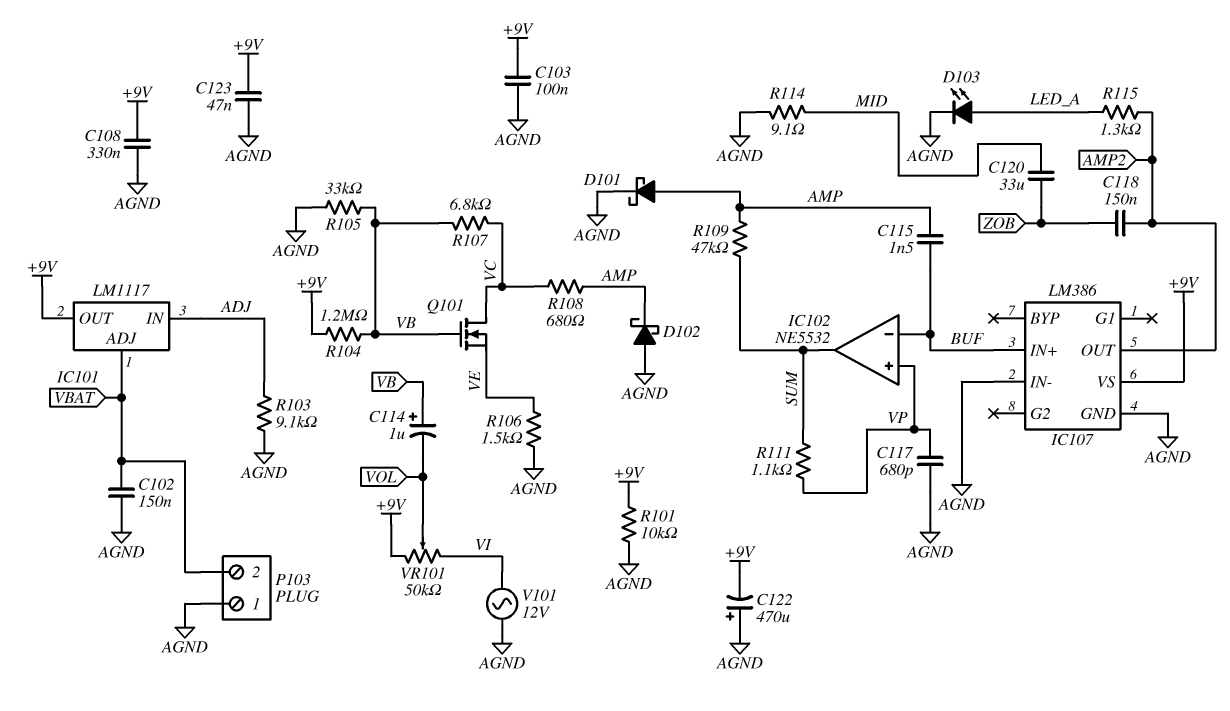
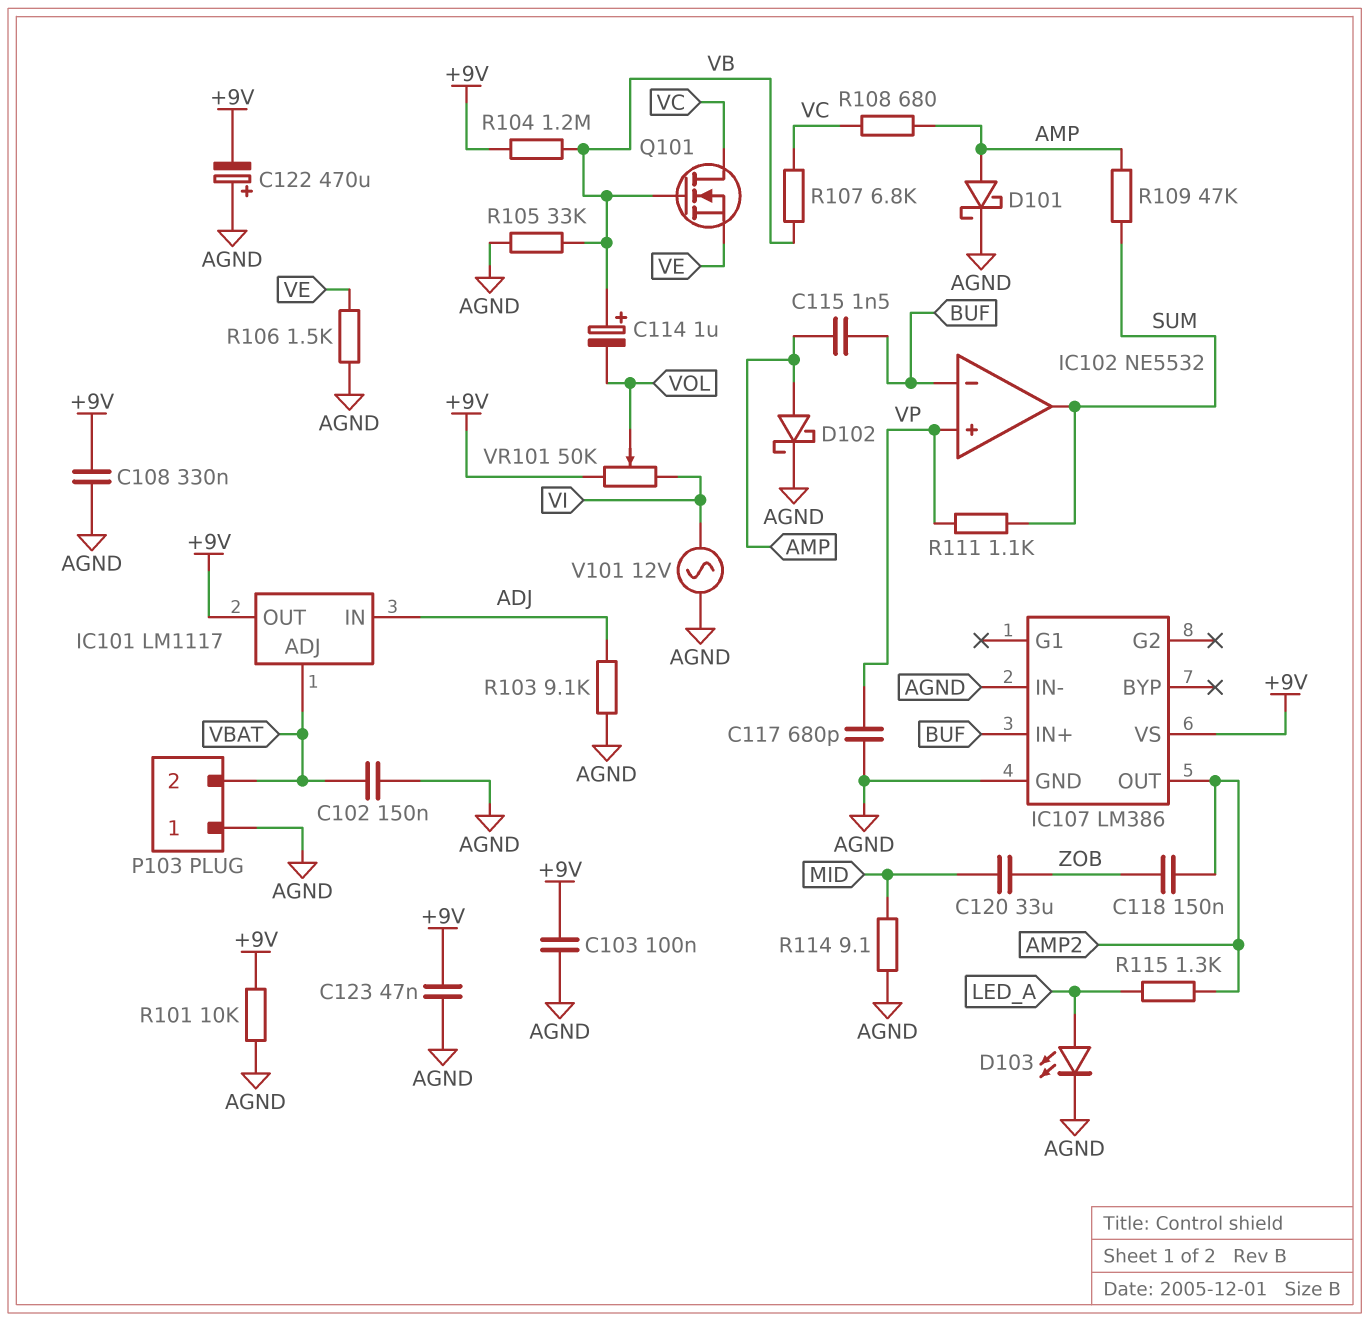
D102: schottky (A AGND, K AMP) -> schottky (A AMP, K AGND)

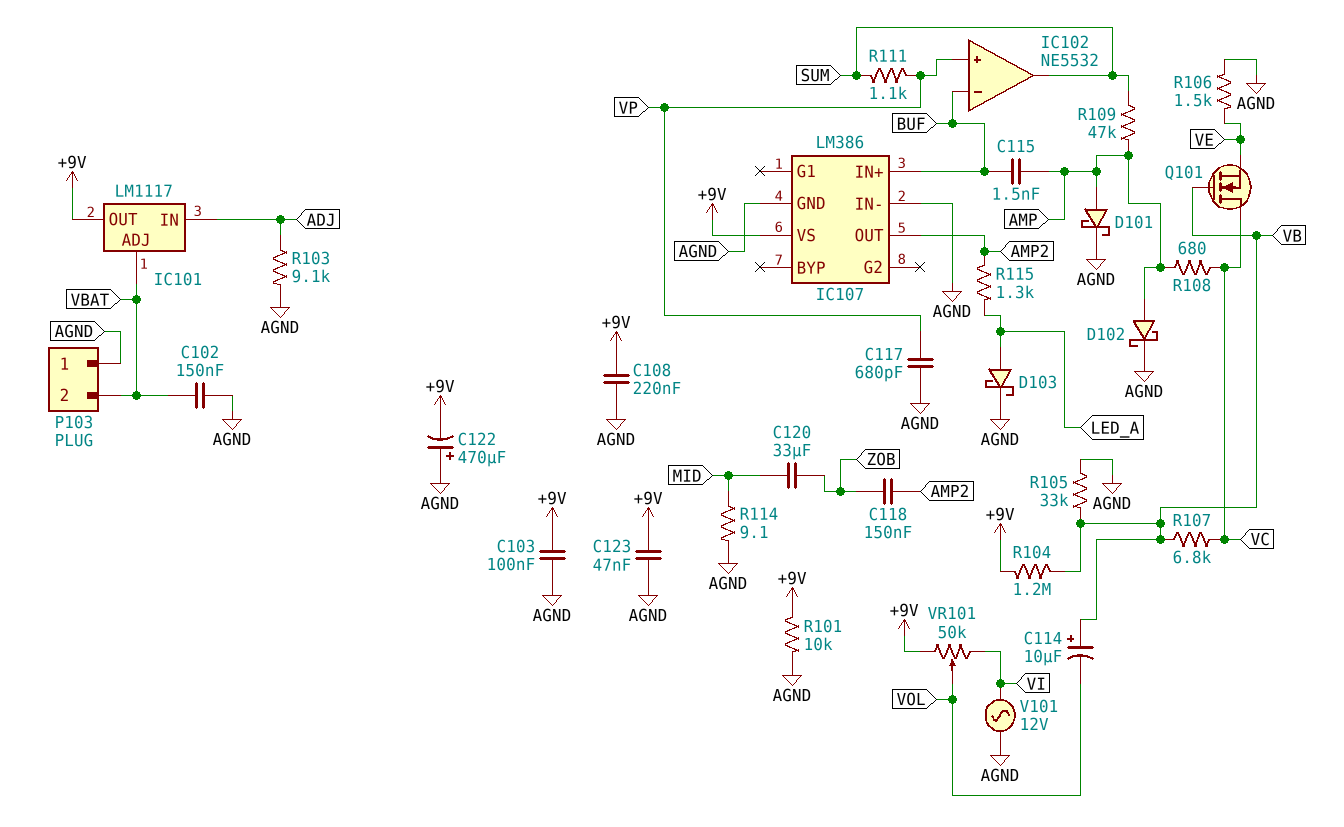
C108: 330nF (+9V, AGND) -> 220nF (+9V, AGND)
C114: 1uF (plus VB, minus VOL) -> 10uF (plus VB, minus VOL)
D103: LED (A LED_A, K AGND) -> schottky (A LED_A, K AGND)

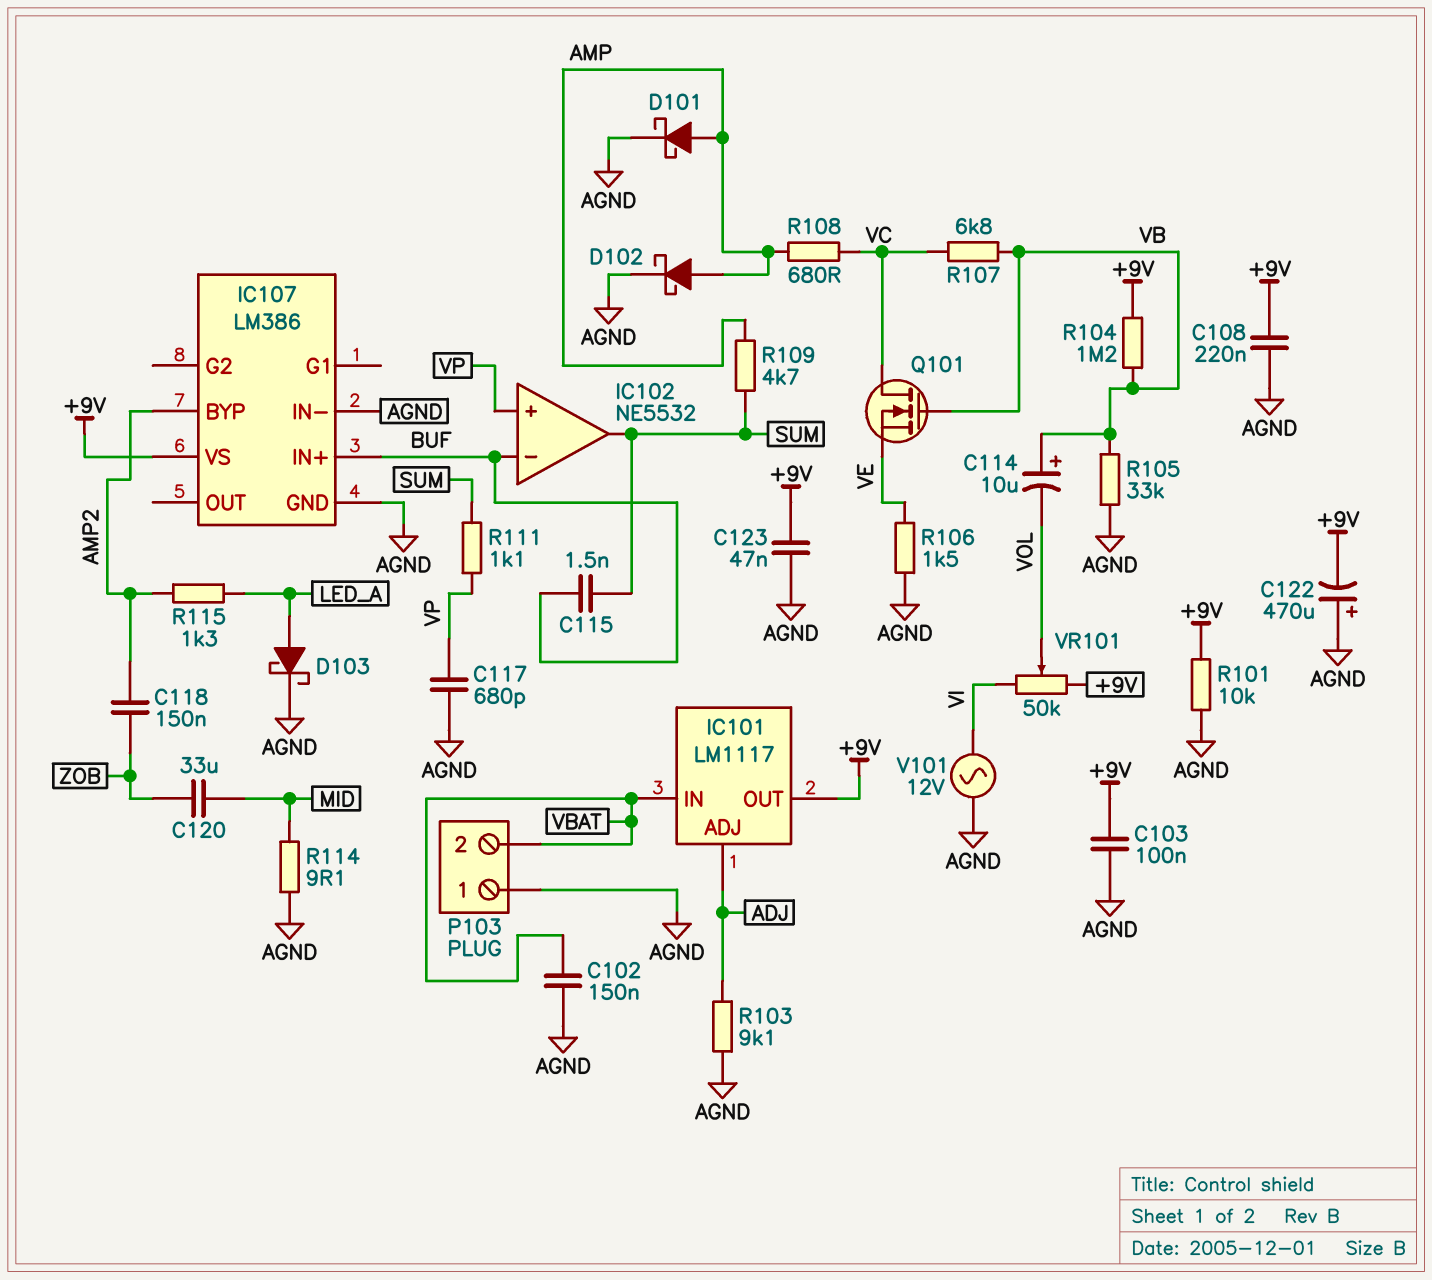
C115: 1.5nF (AMP, BUF) -> 1.5nF (BUF, SUM)
IC101 pin ADJ: VBAT -> ADJ
IC101 pin IN: ADJ -> VBAT
IC107 pin BYP: none -> AMP2
IC107 pin OUT: AMP2 -> none
R109: 47k (AMP, SUM) -> 4.7k (AMP, SUM)

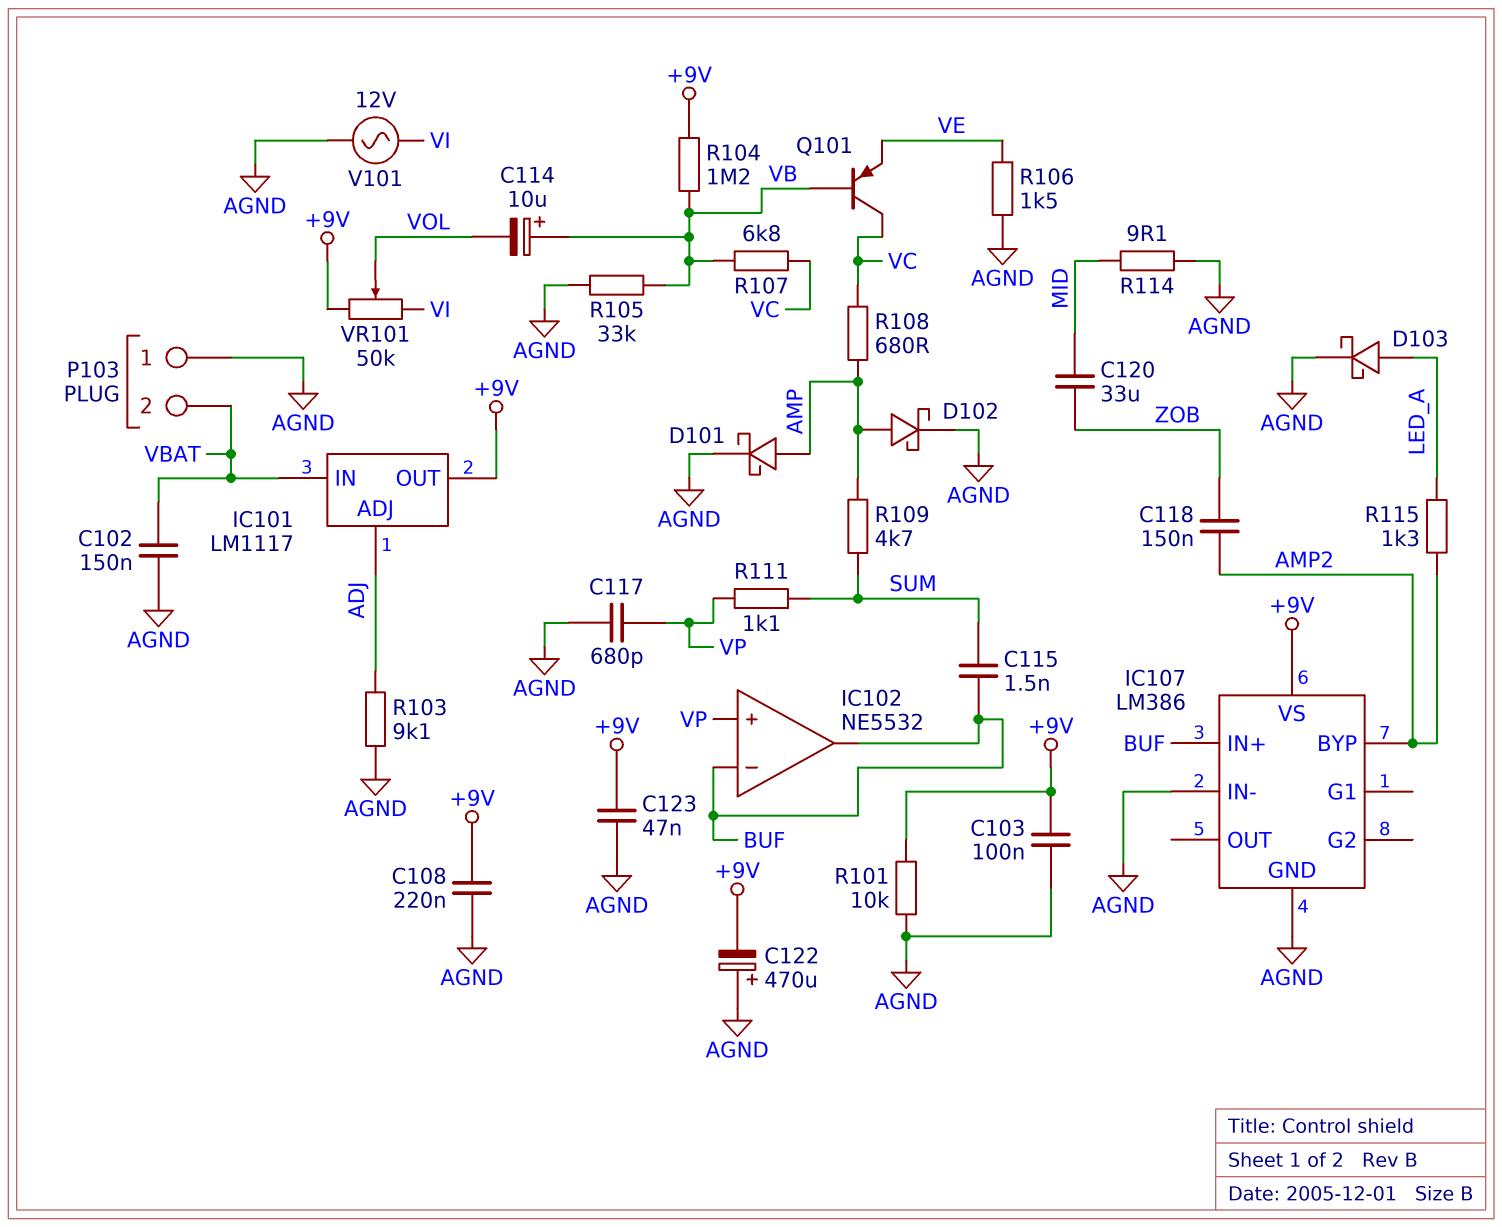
IC102 pin out: SUM -> BUF
Q101: NMOS (G VB, D VC, S VE) -> PNP (B VB, C VC, E VE)

